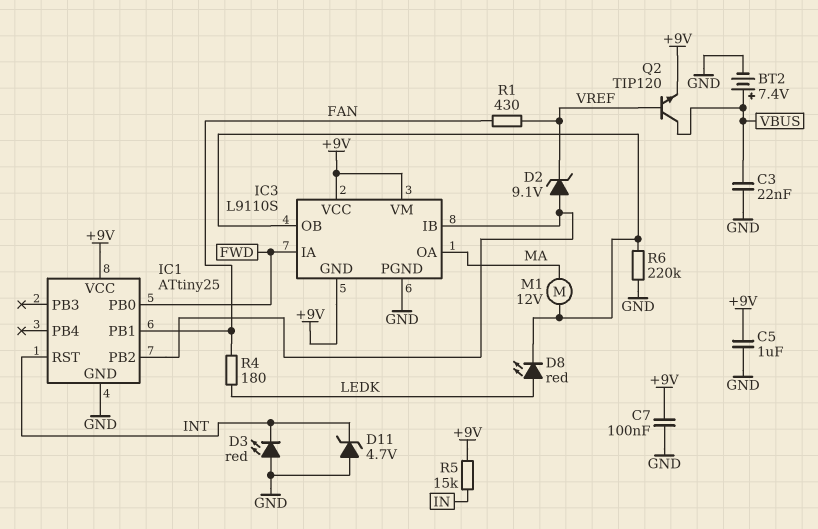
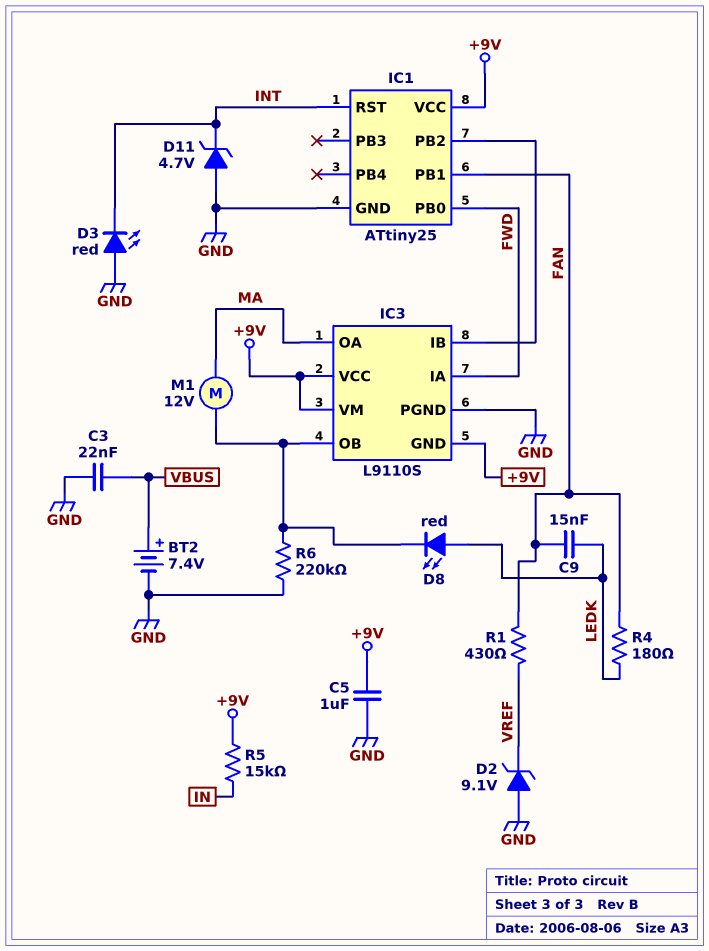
C7: 100nF (+9V, GND) -> none
C9: none -> 15nF (FAN, LEDK)
D2: zener 9.1V (A IC1/PB2, K VREF) -> zener 9.1V (A GND, K VREF)
Q2: NPN TIP120 (B VREF, C VBUS, E +9V) -> none

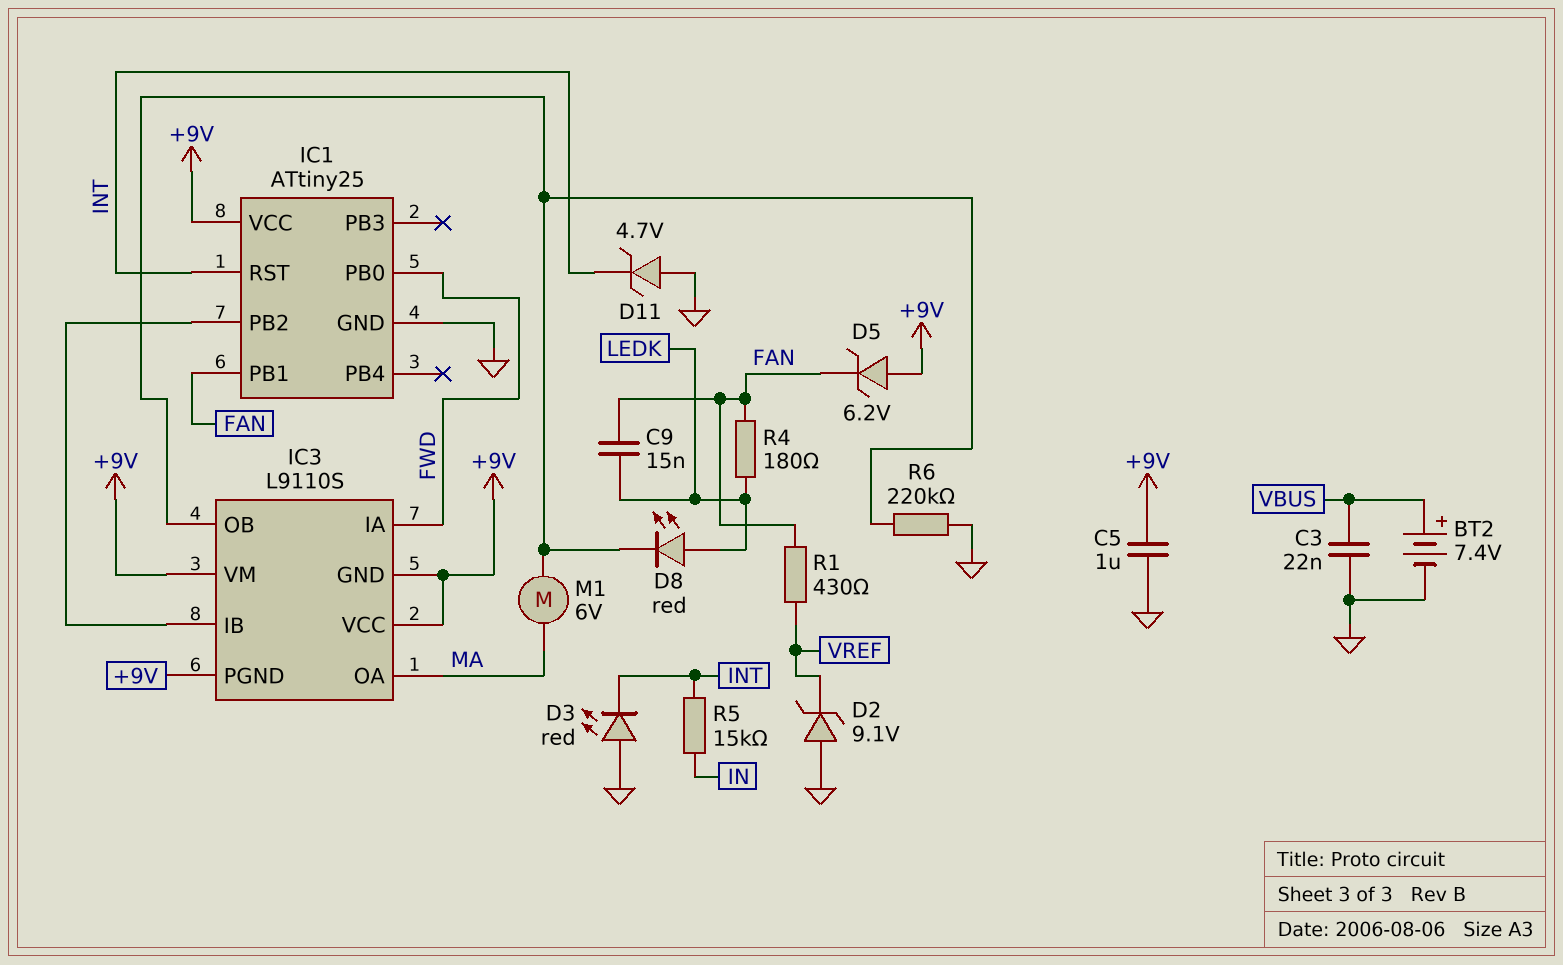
D5: none -> zener 6.2V (A +9V, K FAN)
IC3 pin PGND: GND -> +9V
M1: motor 12V (IC3/OB, MA) -> motor 6V (IC3/OB, MA)
R5: 15k (+9V, IN) -> 15k (IN, INT)

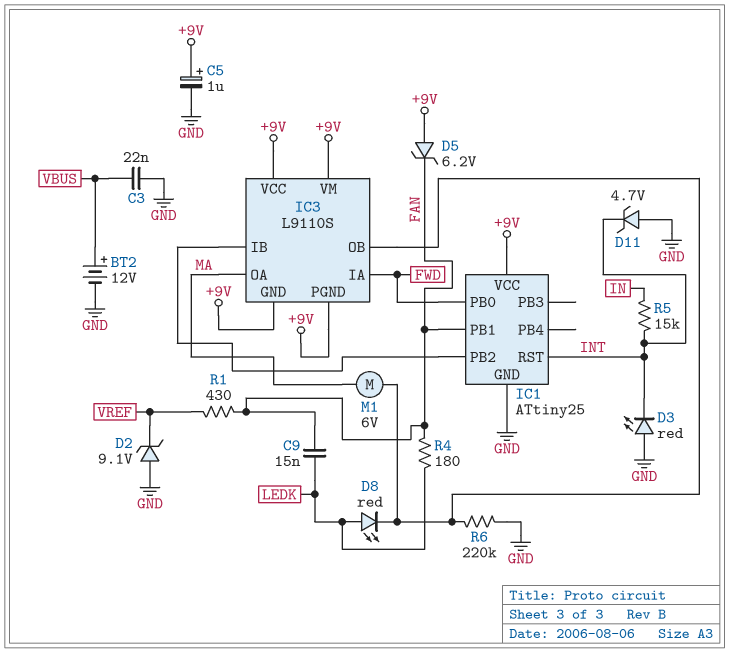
BT2: 7.4V (plus VBUS, minus GND) -> 12V (plus VBUS, minus GND)
C5: 1uF (+9V, GND) -> 1uF (plus +9V, minus GND)

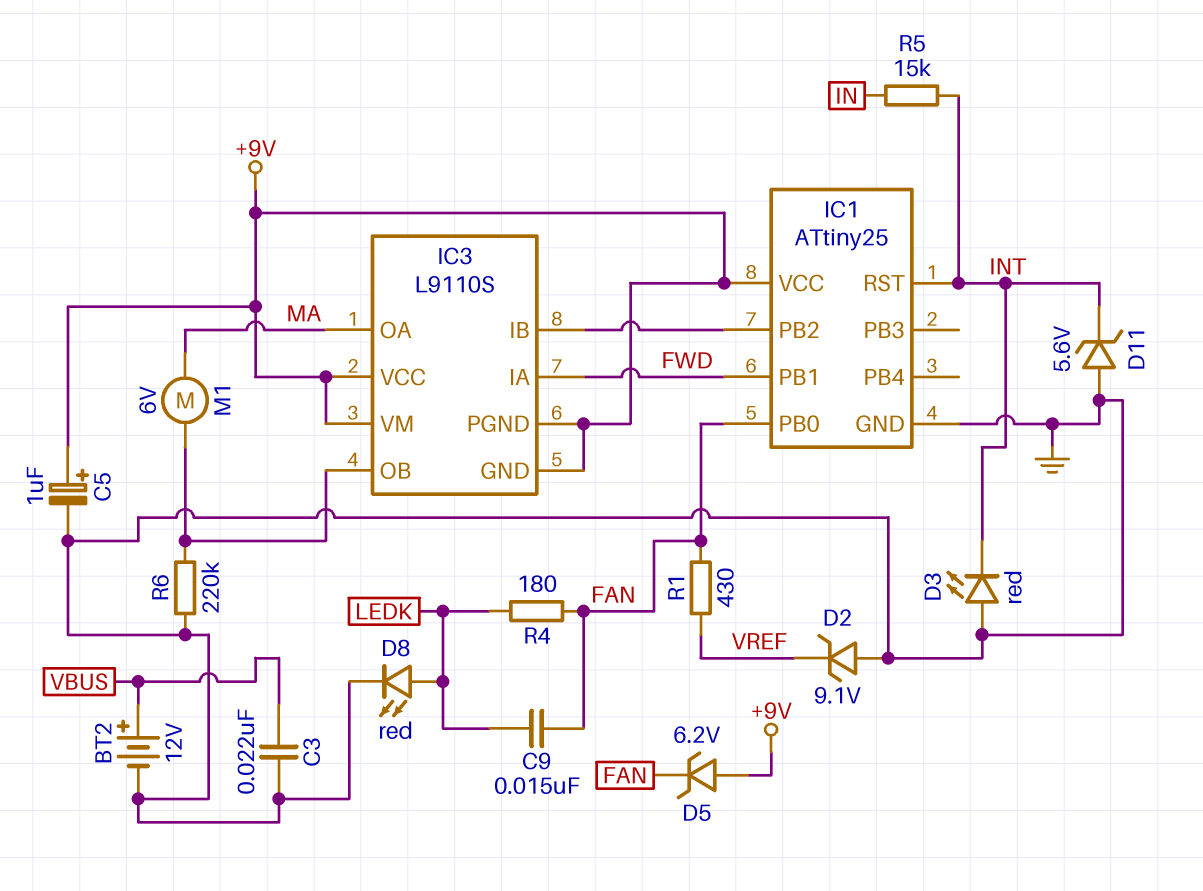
D8: LED red (A LEDK, K IC3/OB) -> LED red (A LEDK, K GND)
D11: zener 4.7V (A GND, K INT) -> zener 5.6V (A GND, K INT)
IC1 pin PB0: FWD -> FAN
IC1 pin PB1: FAN -> FWD

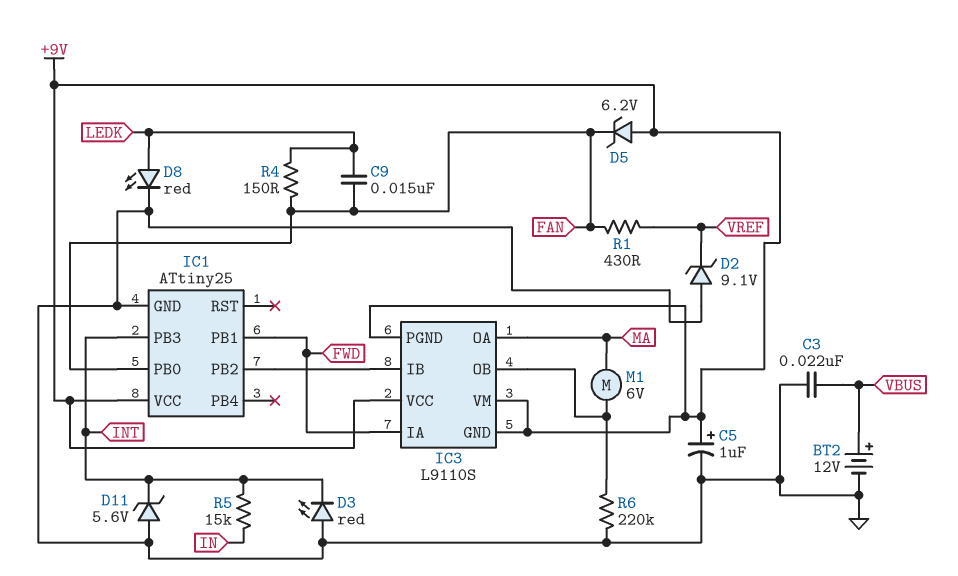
IC1 pin PB3: none -> INT
IC1 pin RST: INT -> none
R4: 180 (FAN, LEDK) -> 150 (FAN, LEDK)

